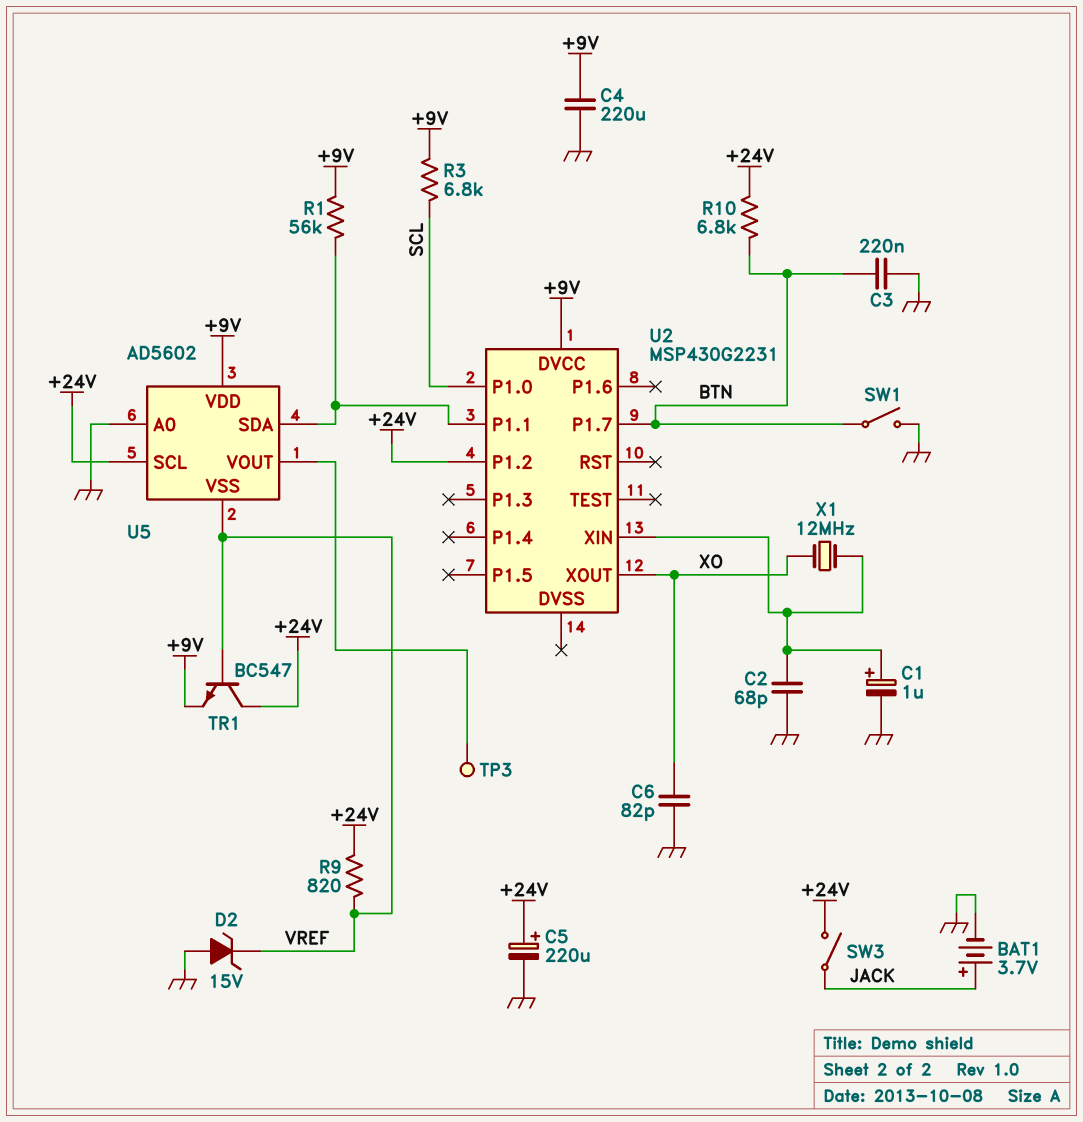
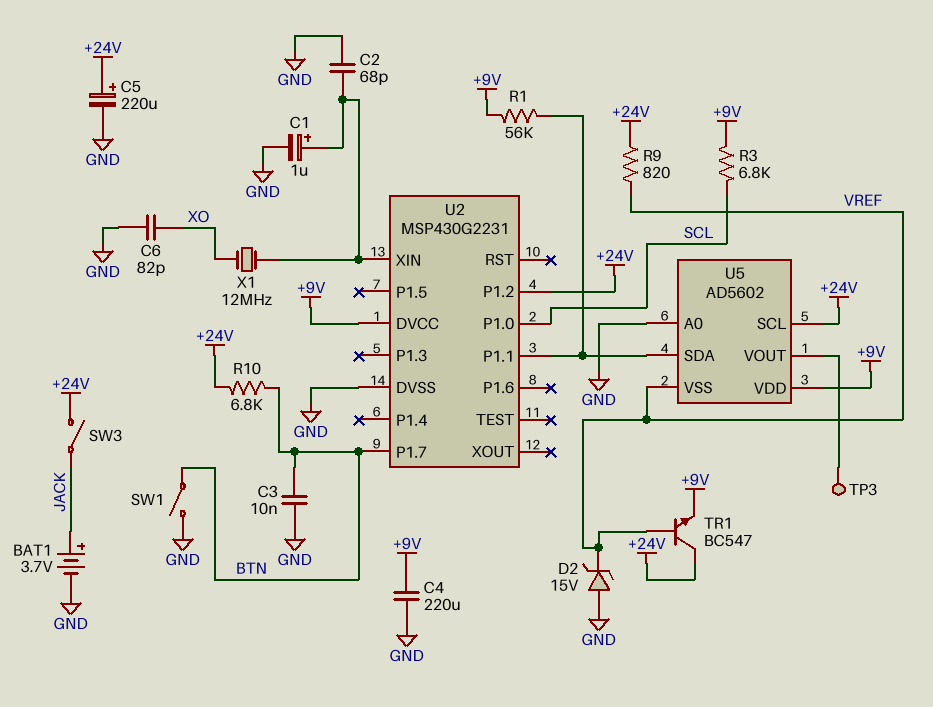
C3: 220nF (BTN, GND) -> 10nF (BTN, GND)
U2 pin DVSS: none -> GND
U2 pin XOUT: XO -> none

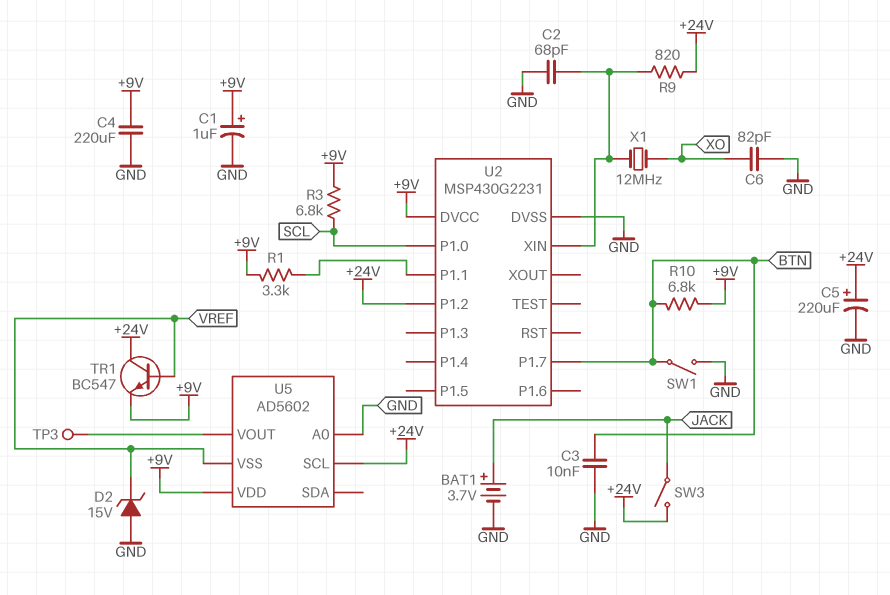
C1: 1uF (plus U2/XIN, minus GND) -> 1uF (plus +9V, minus GND)
R1: 56k (+9V, U2/P1.1) -> 3.3k (+9V, U2/P1.1)
R9: 820 (+24V, VREF) -> 820 (+24V, U2/XIN)
R10: 6.8k (+24V, BTN) -> 6.8k (+9V, BTN)
U5 pin SDA: U2/P1.1 -> none

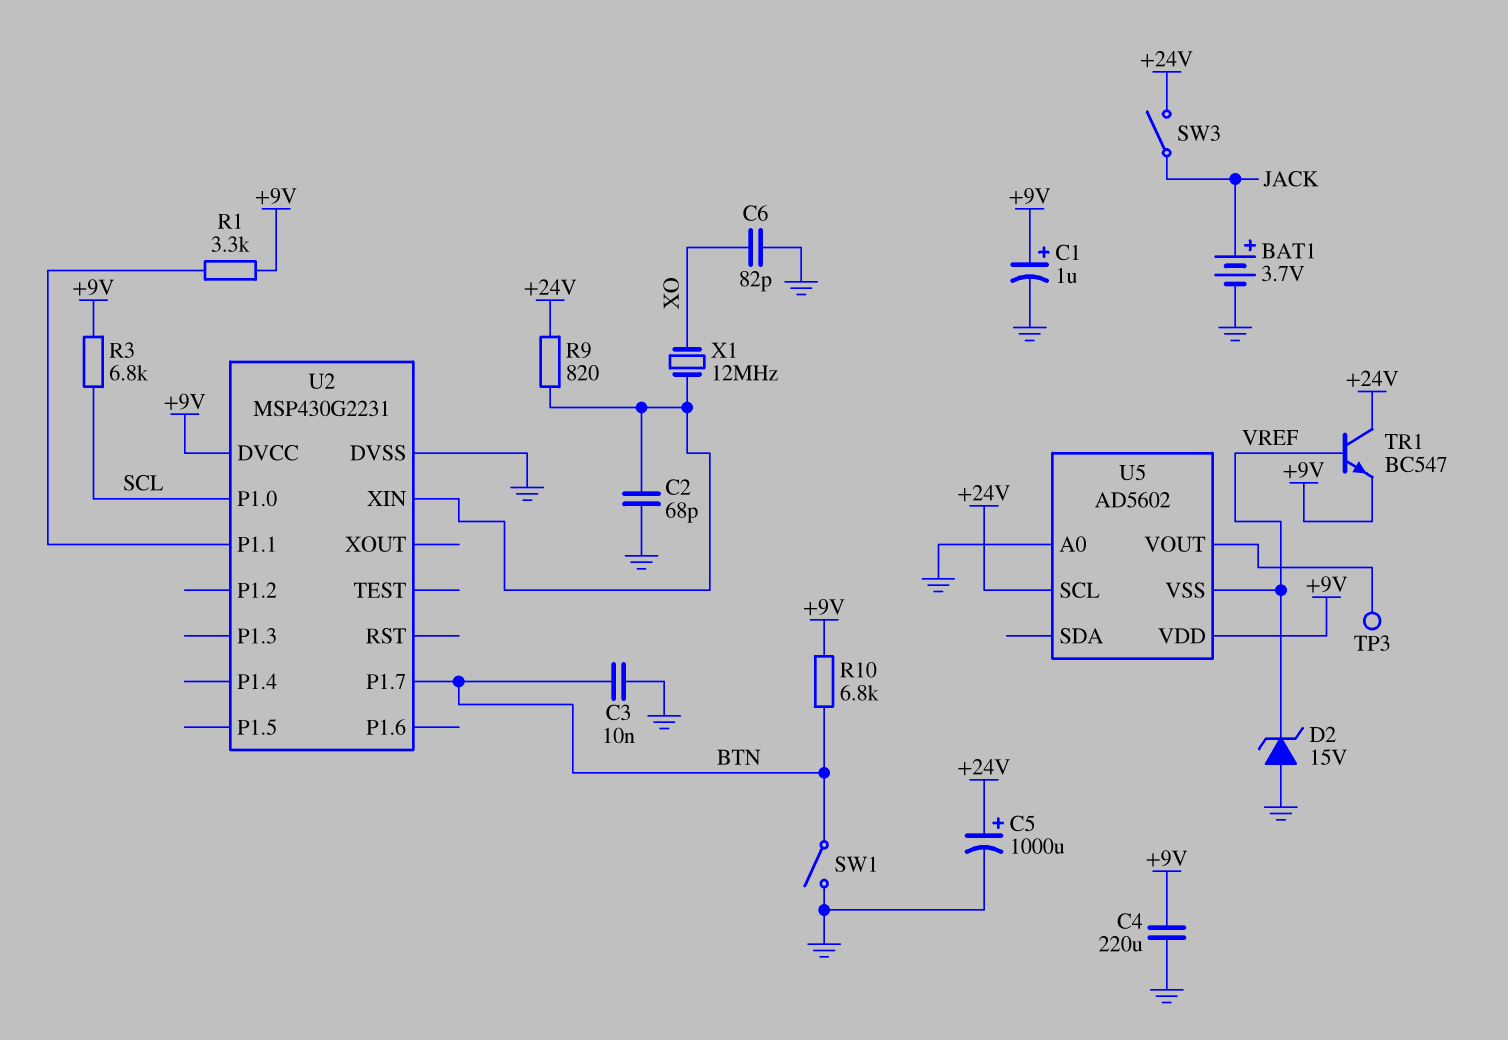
C5: 220uF (plus +24V, minus GND) -> 1000uF (plus +24V, minus GND)
U2 pin P1.2: +24V -> none

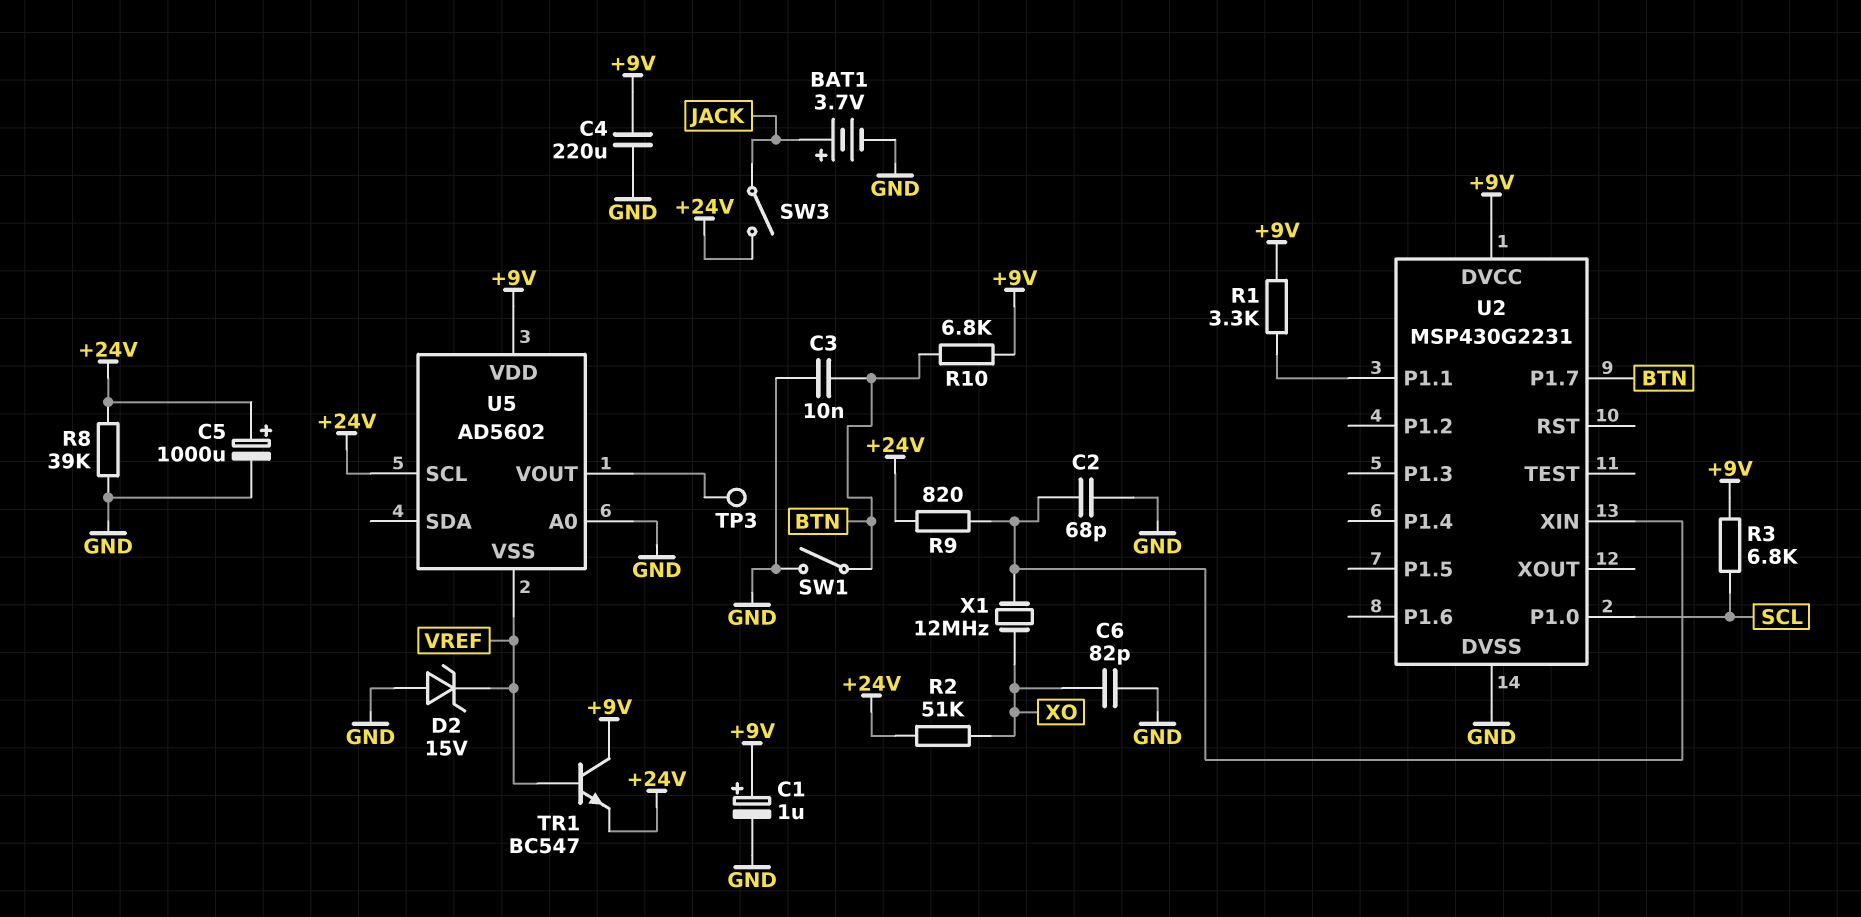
R2: none -> 51k (+24V, XO)
R8: none -> 39k (+24V, GND)
TR1: NPN BC547 (B VREF, C +24V, E +9V) -> NPN BC547 (B VREF, C +9V, E +24V)

